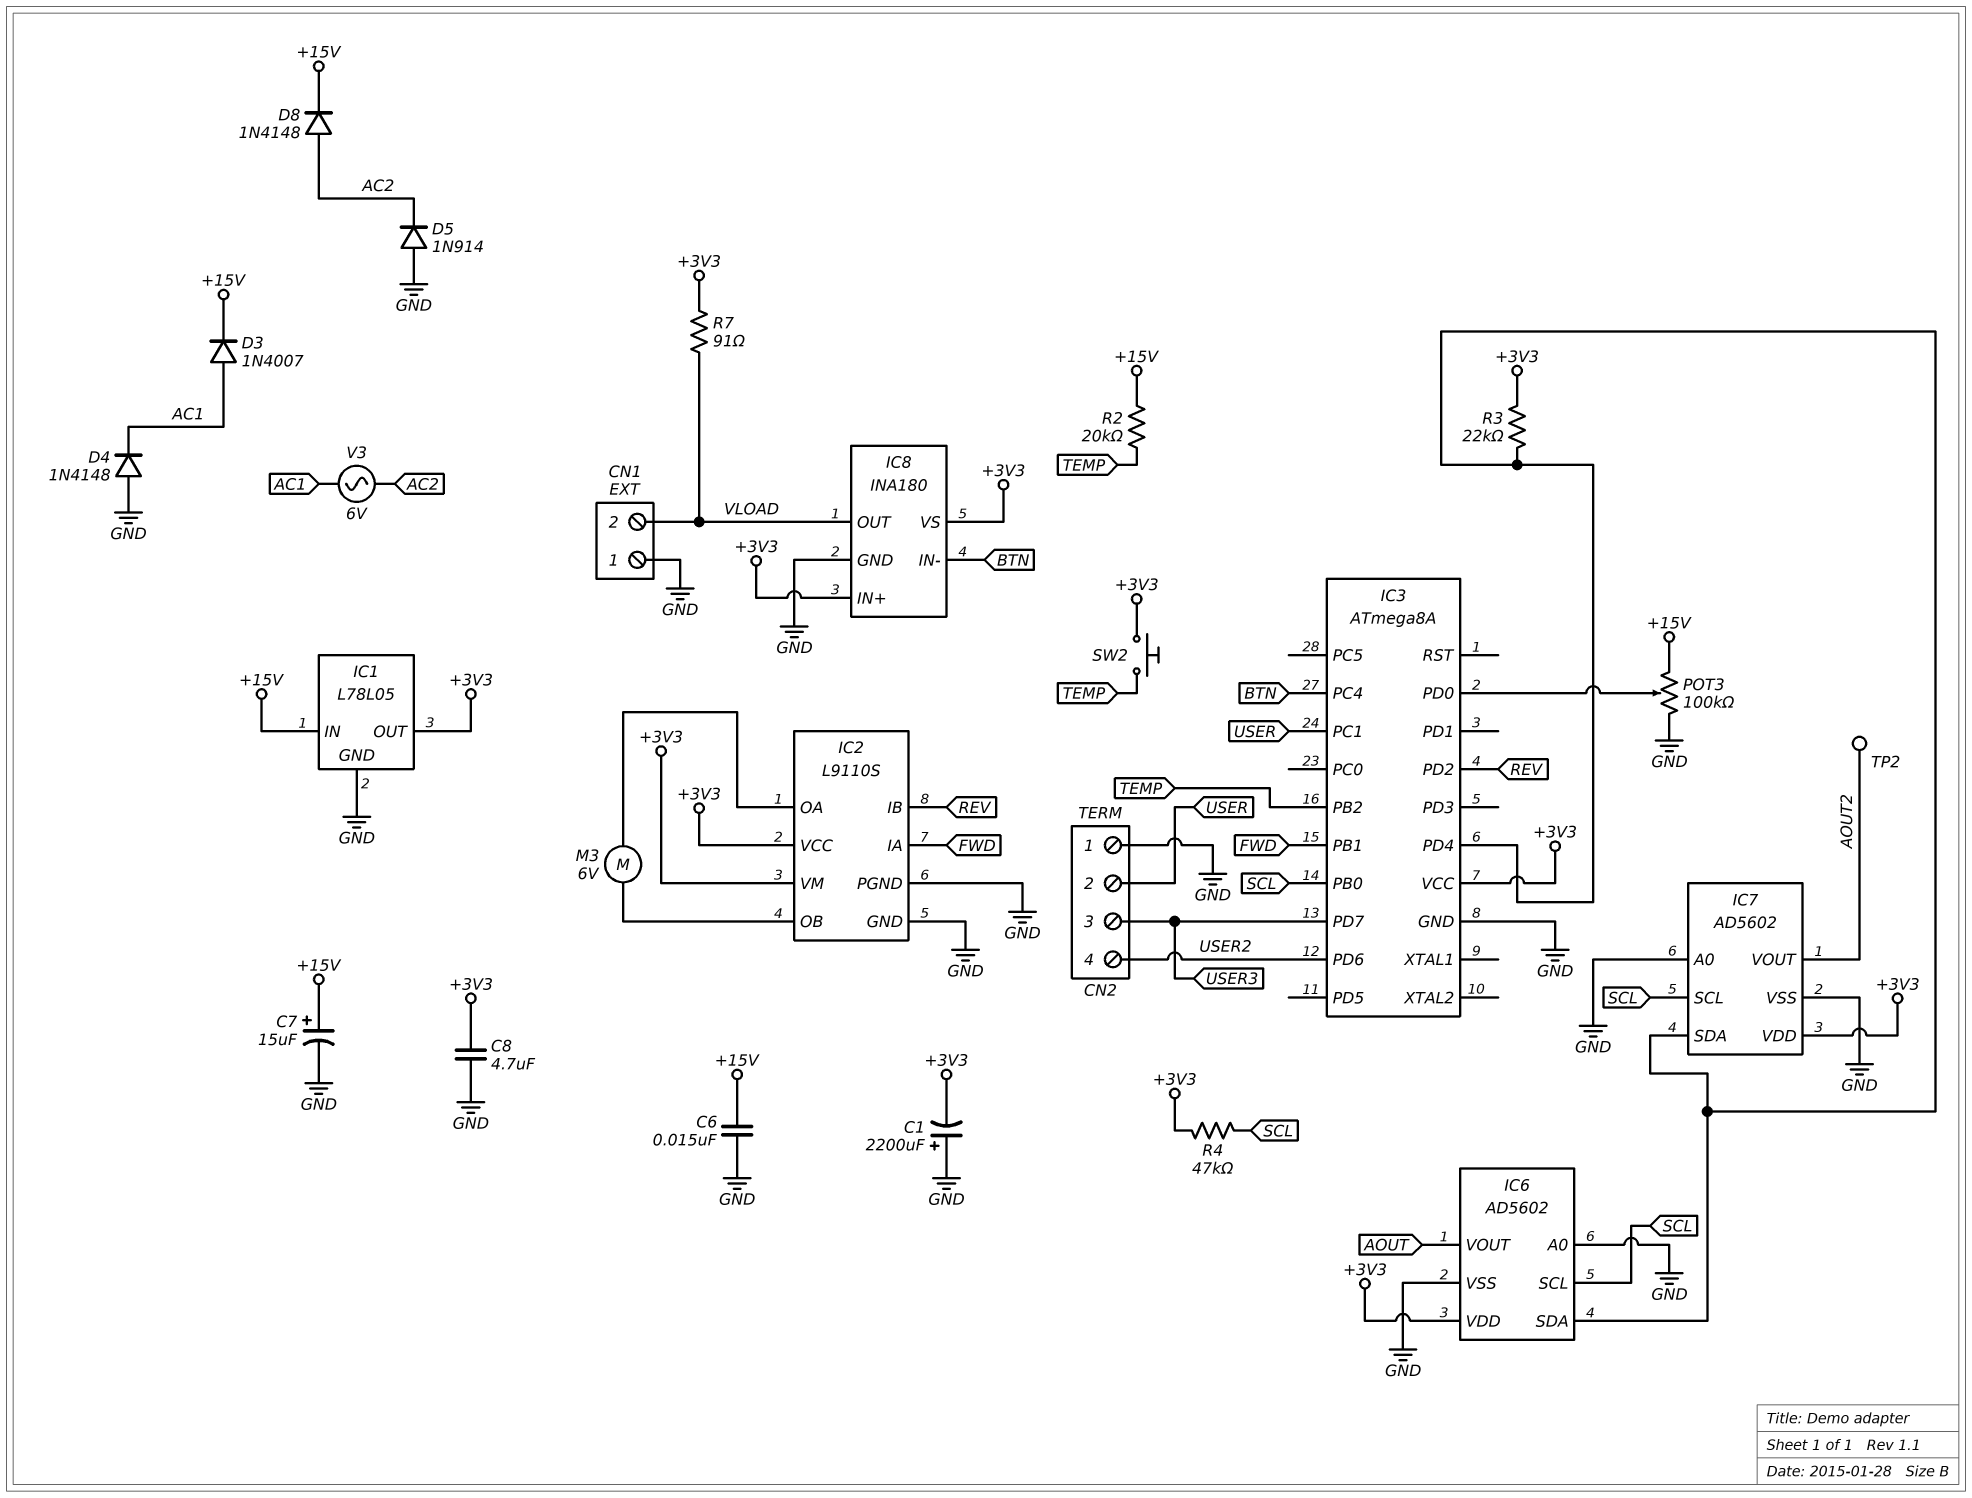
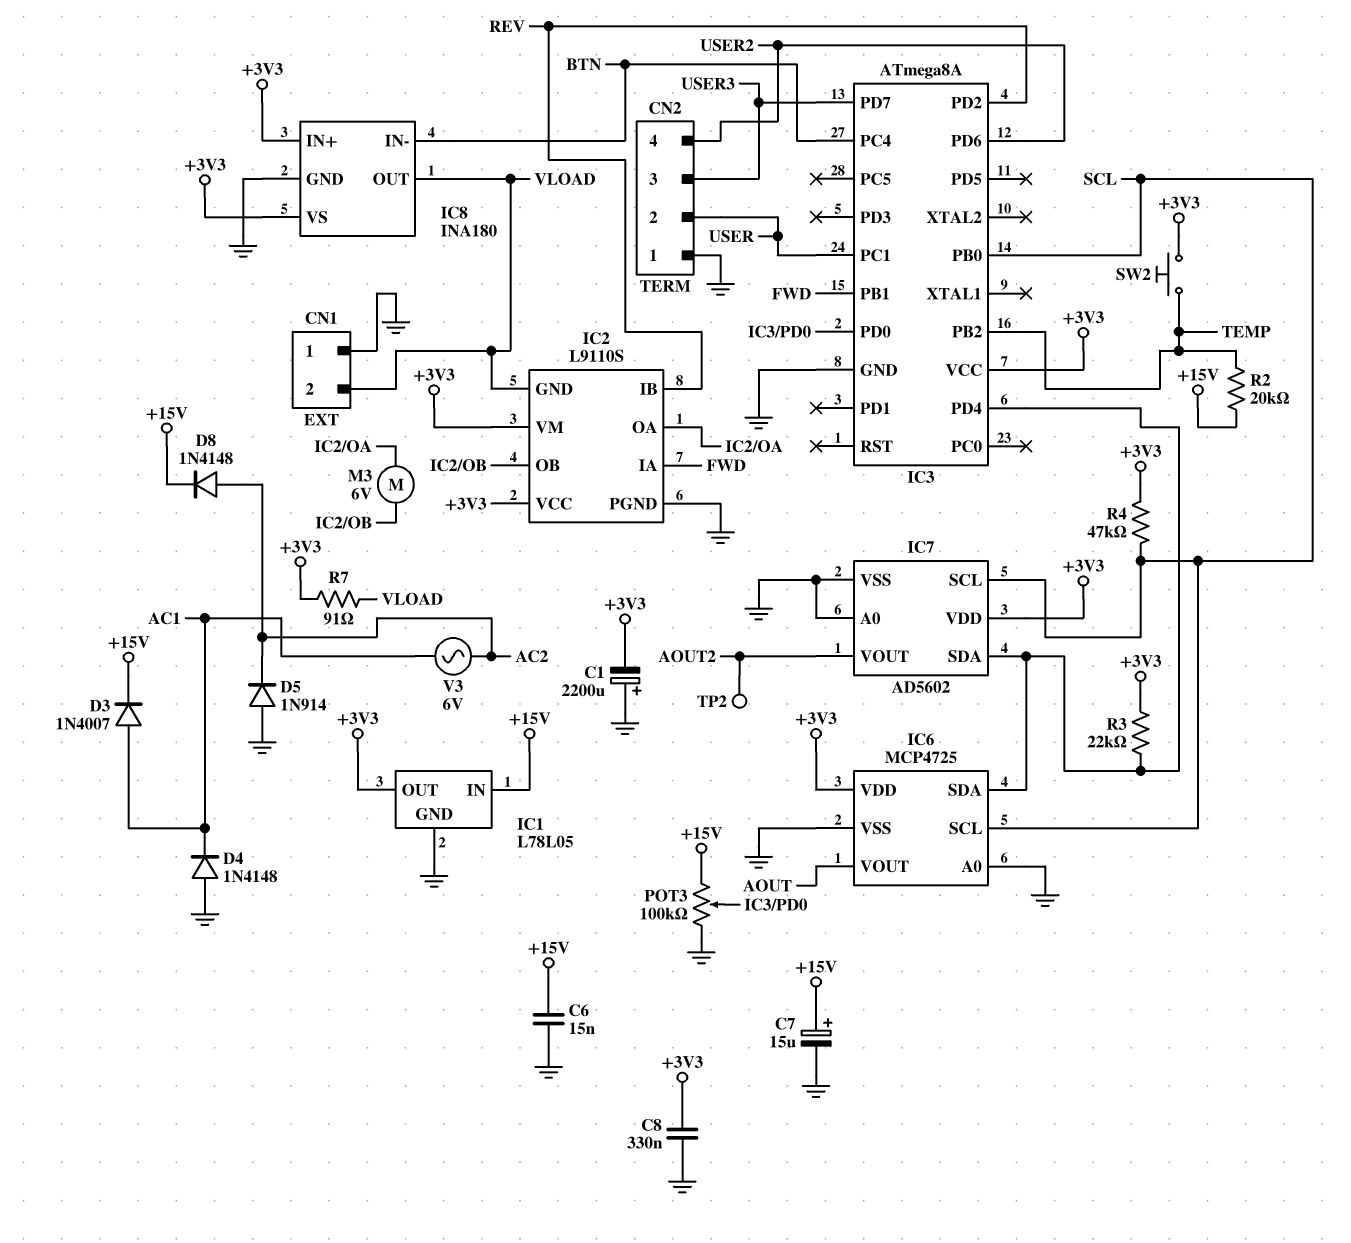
C8: 4.7uF (+3V3, GND) -> 330nF (+3V3, GND)
IC2 pin GND: GND -> VLOAD
IC6: AD5602 -> MCP4725

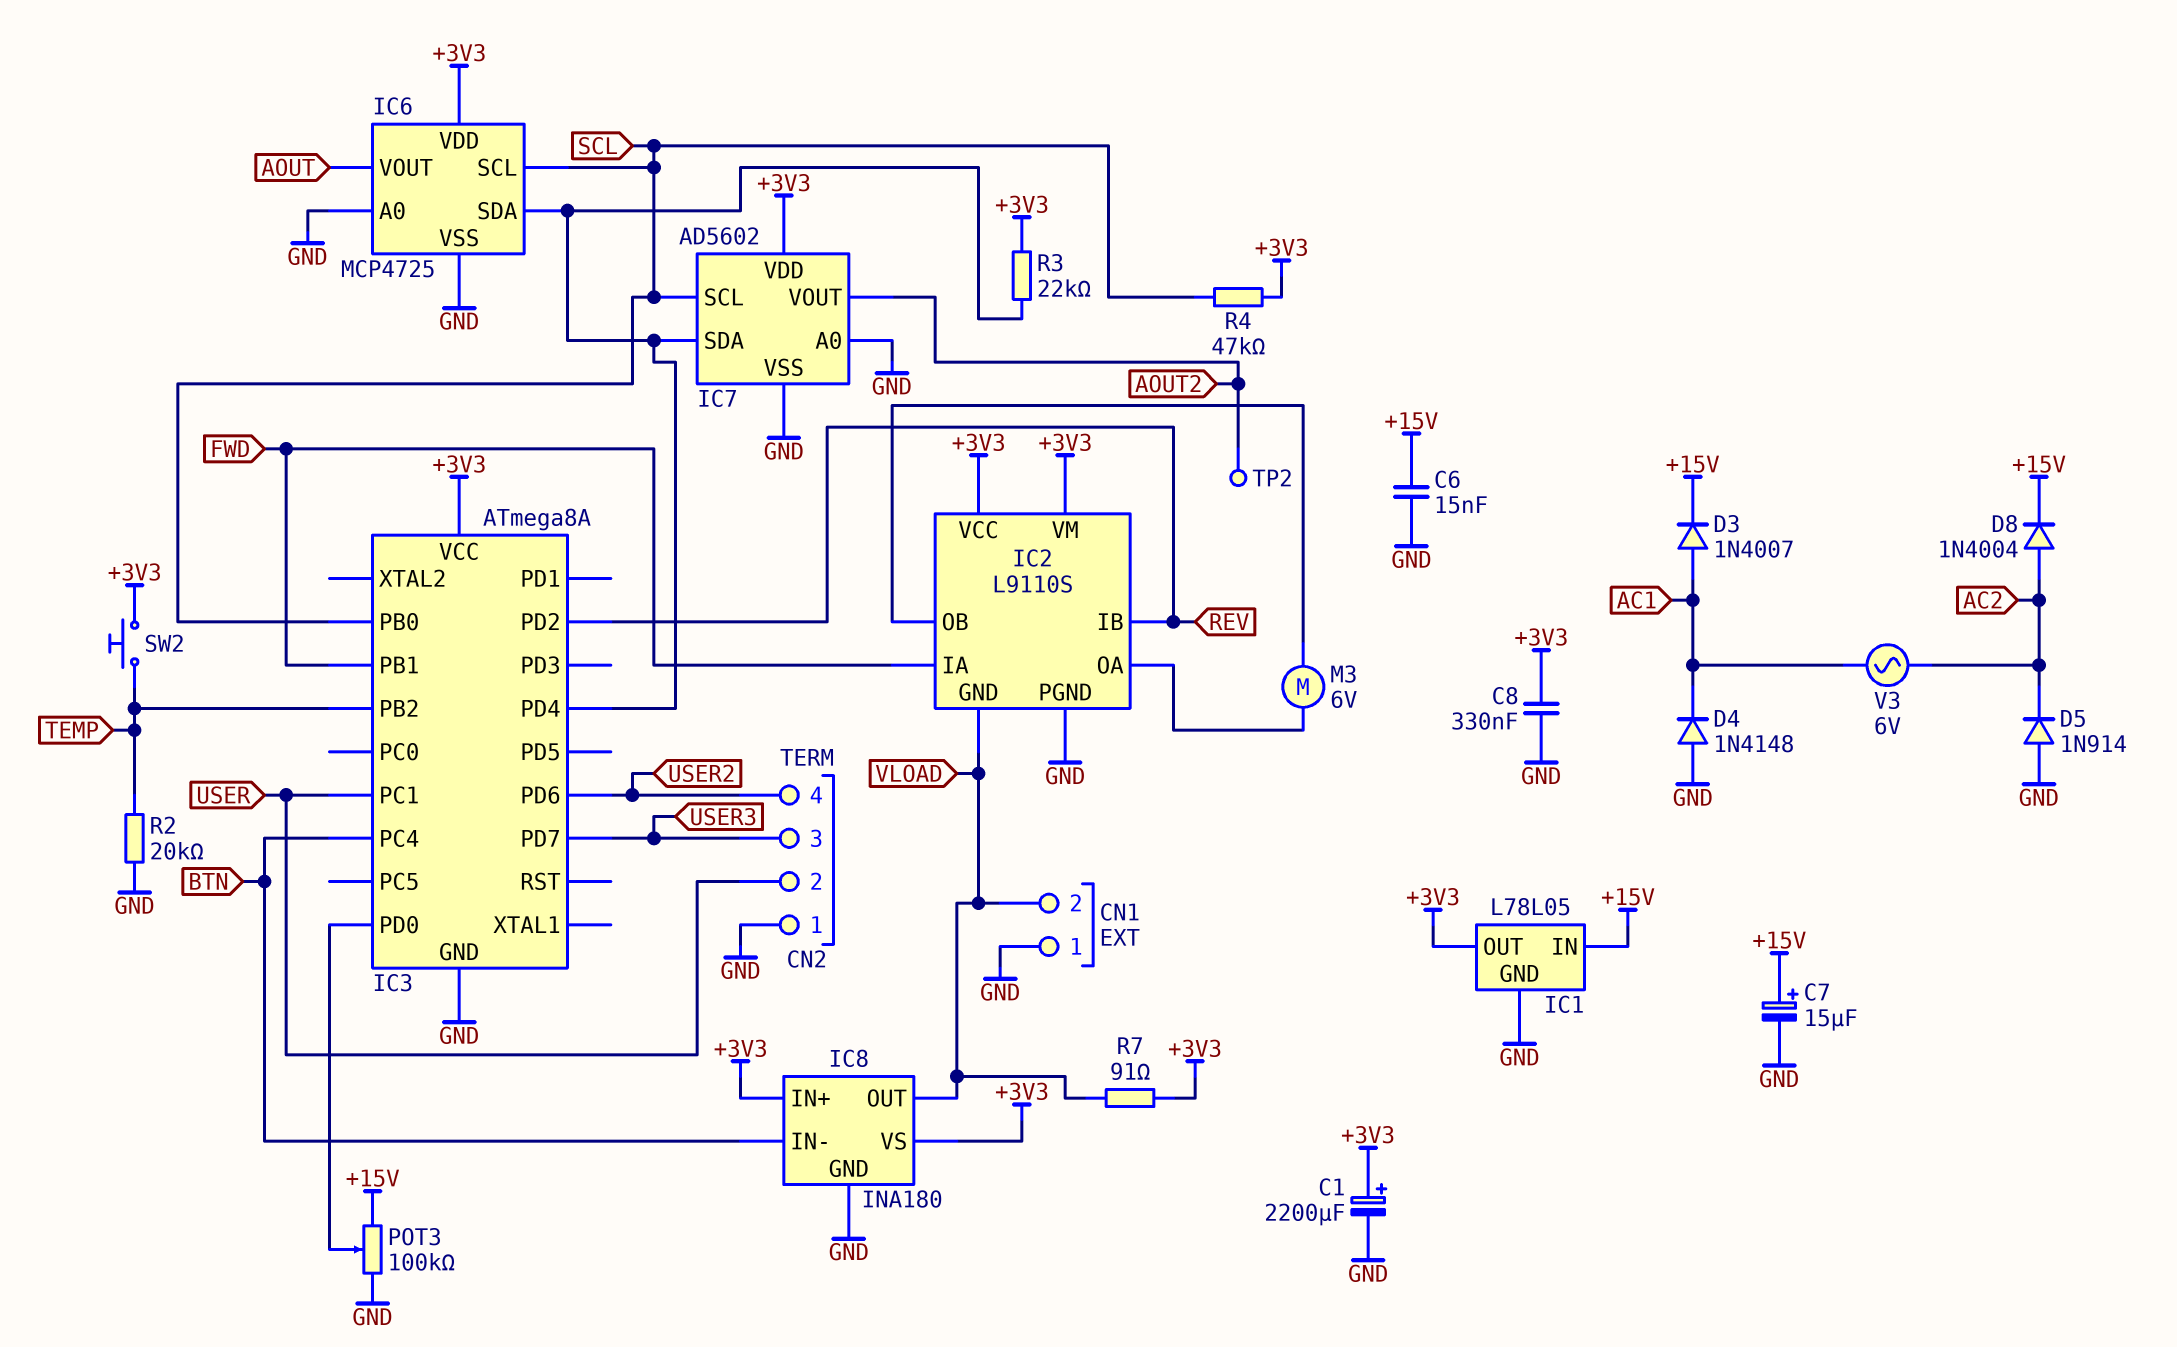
C1: 2200uF (plus GND, minus +3V3) -> 2200uF (plus +3V3, minus GND)
D8: diode 1N4148 (A AC2, K +15V) -> diode 1N4004 (A AC2, K +15V)
R2: 20k (+15V, TEMP) -> 20k (GND, TEMP)

